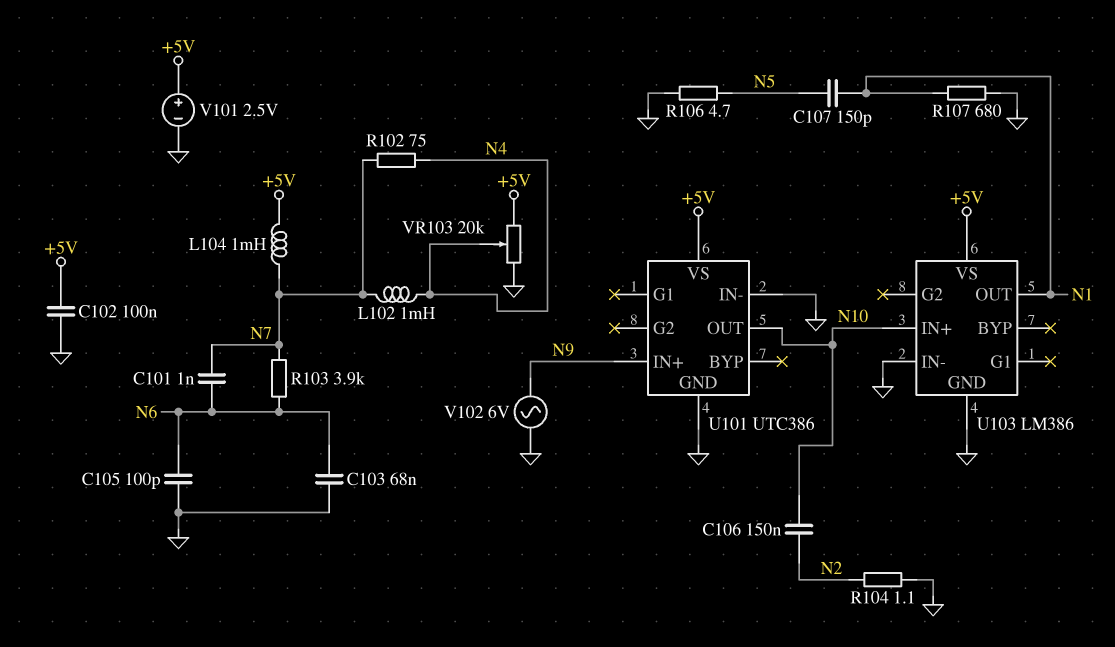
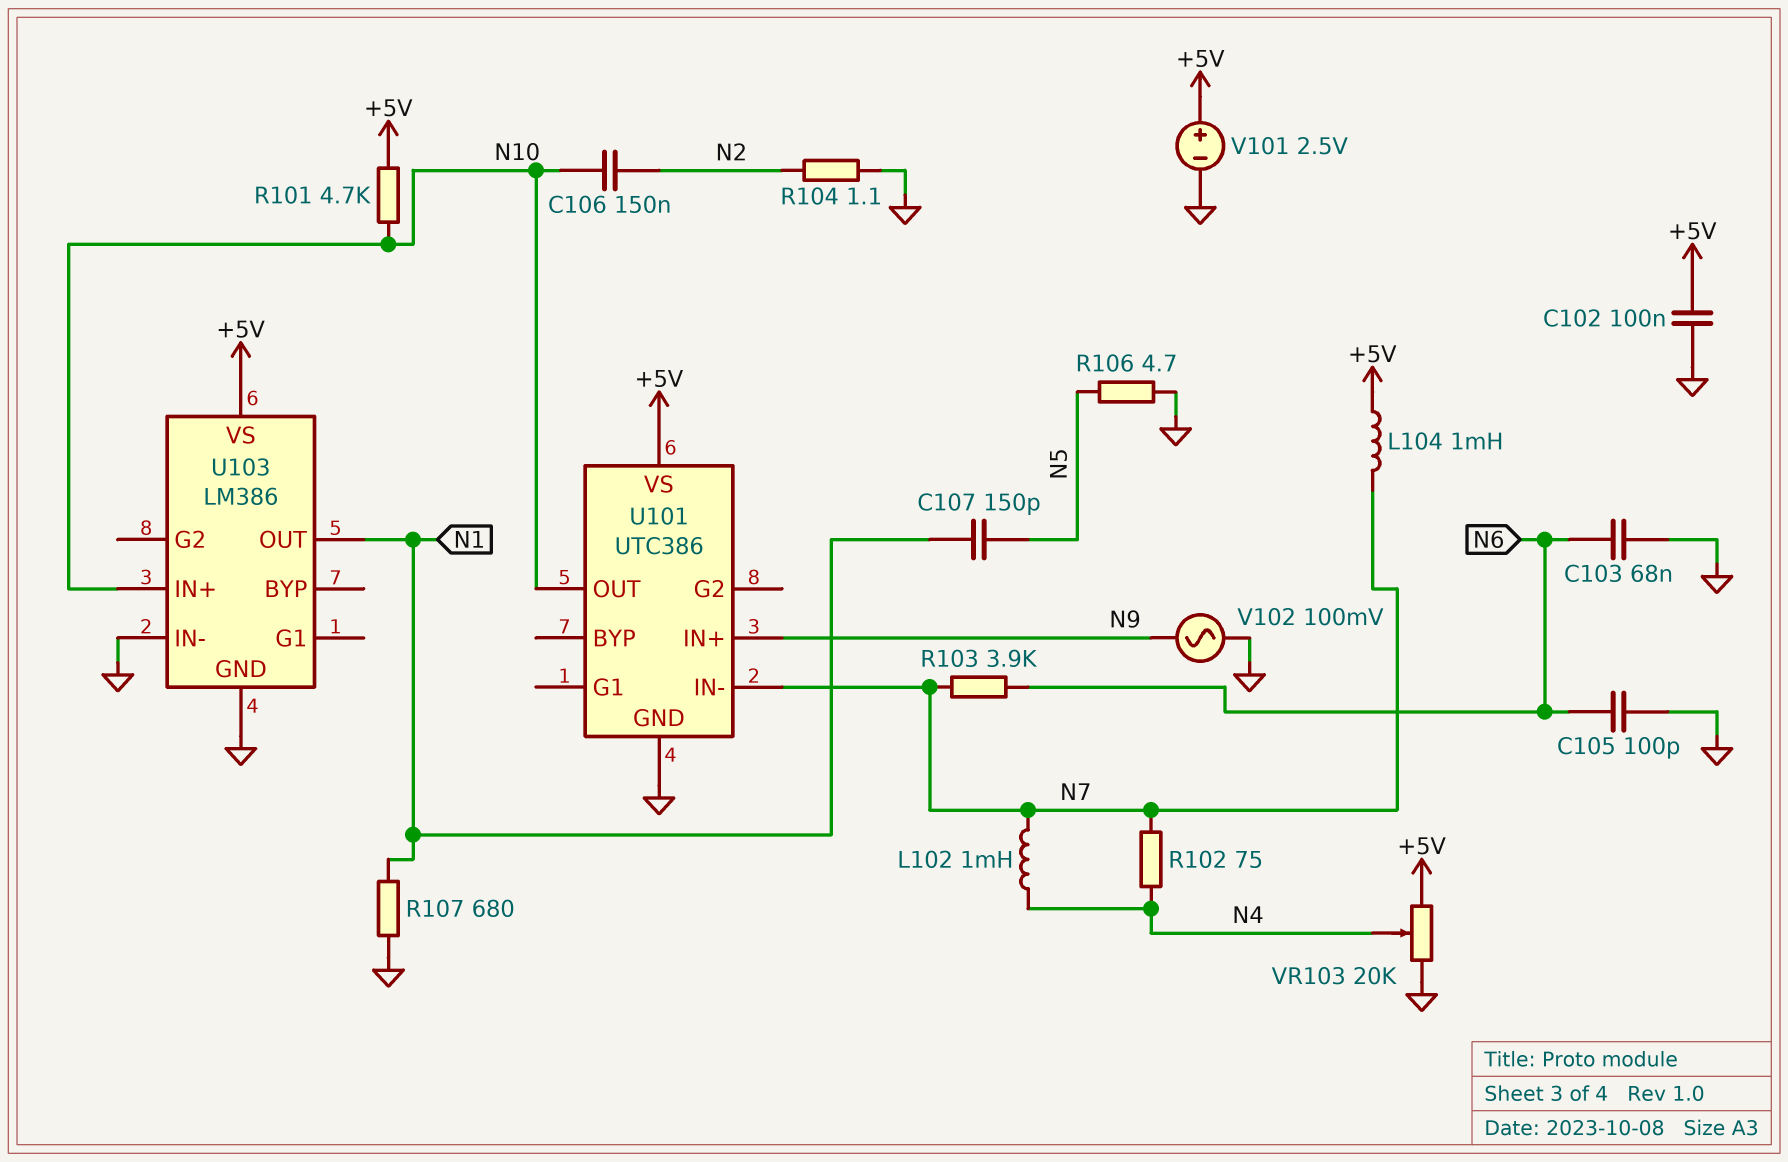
C101: 1nF (N6, N7) -> none
R101: none -> 4.7k (+5V, N10)
U101 pin IN-: GND -> N7
V102: AC 6V (GND, N9) -> AC 100mV (GND, N9)

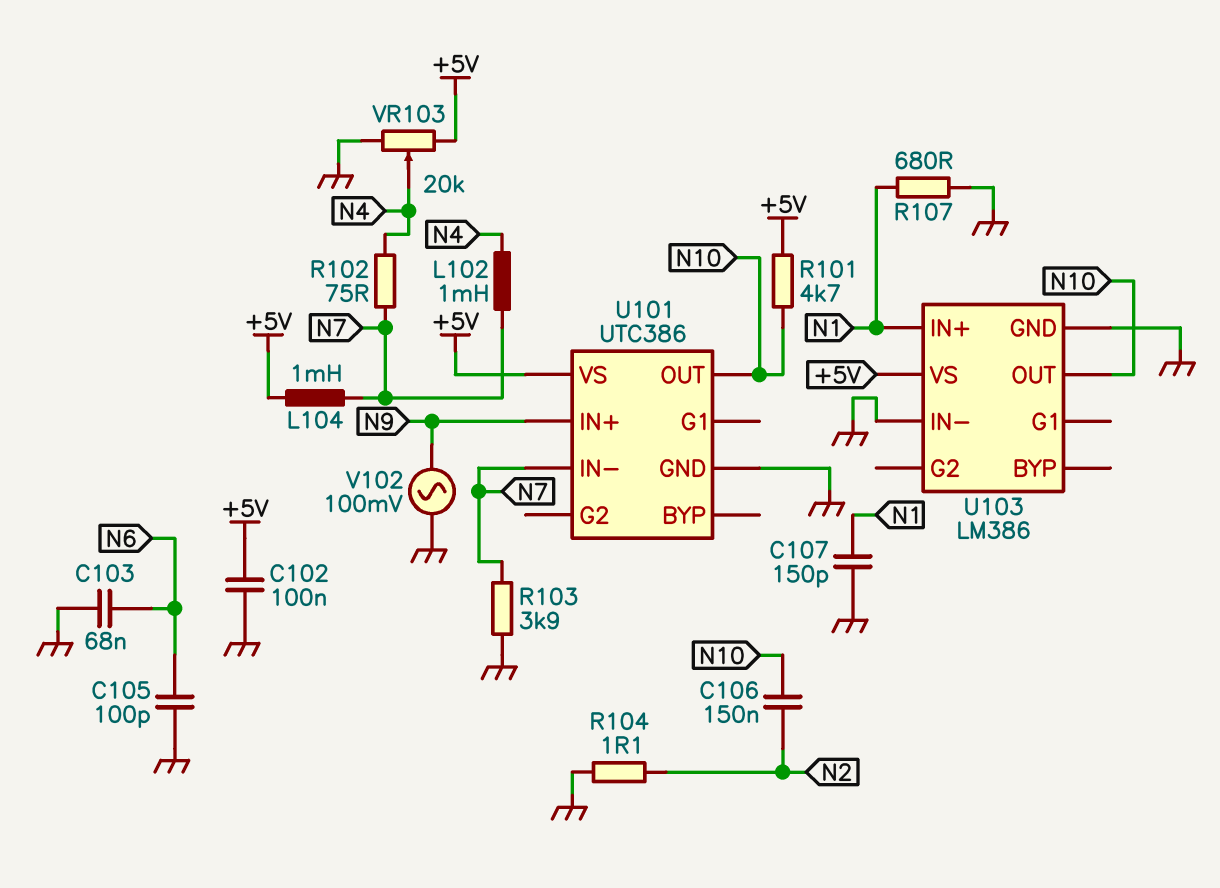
C107: 150pF (N1, N5) -> 150pF (GND, N1)
R103: 3.9k (N6, N7) -> 3.9k (GND, N7)
R106: 4.7 (GND, N5) -> none
U103 pin IN+: N10 -> N1
U103 pin OUT: N1 -> N10
V101: 2.5V (plus +5V, minus GND) -> none

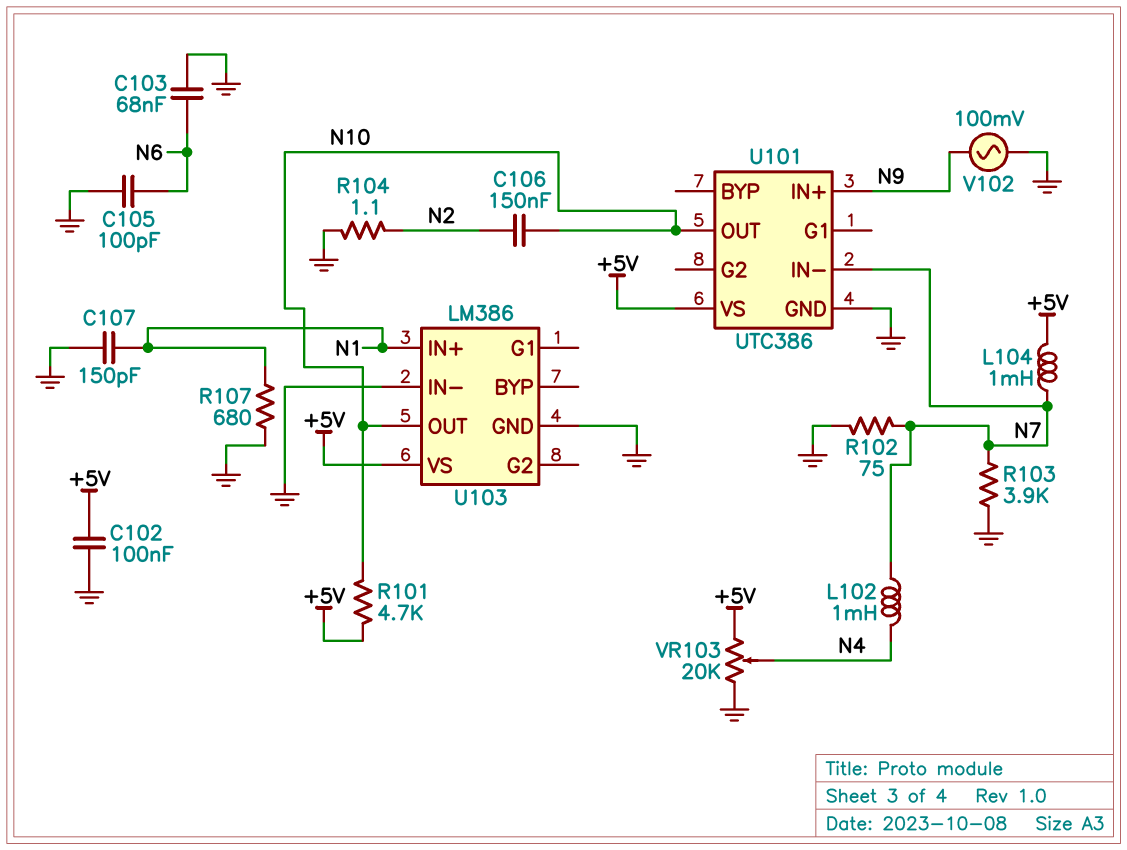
R102: 75 (N4, N7) -> 75 (GND, N7)

